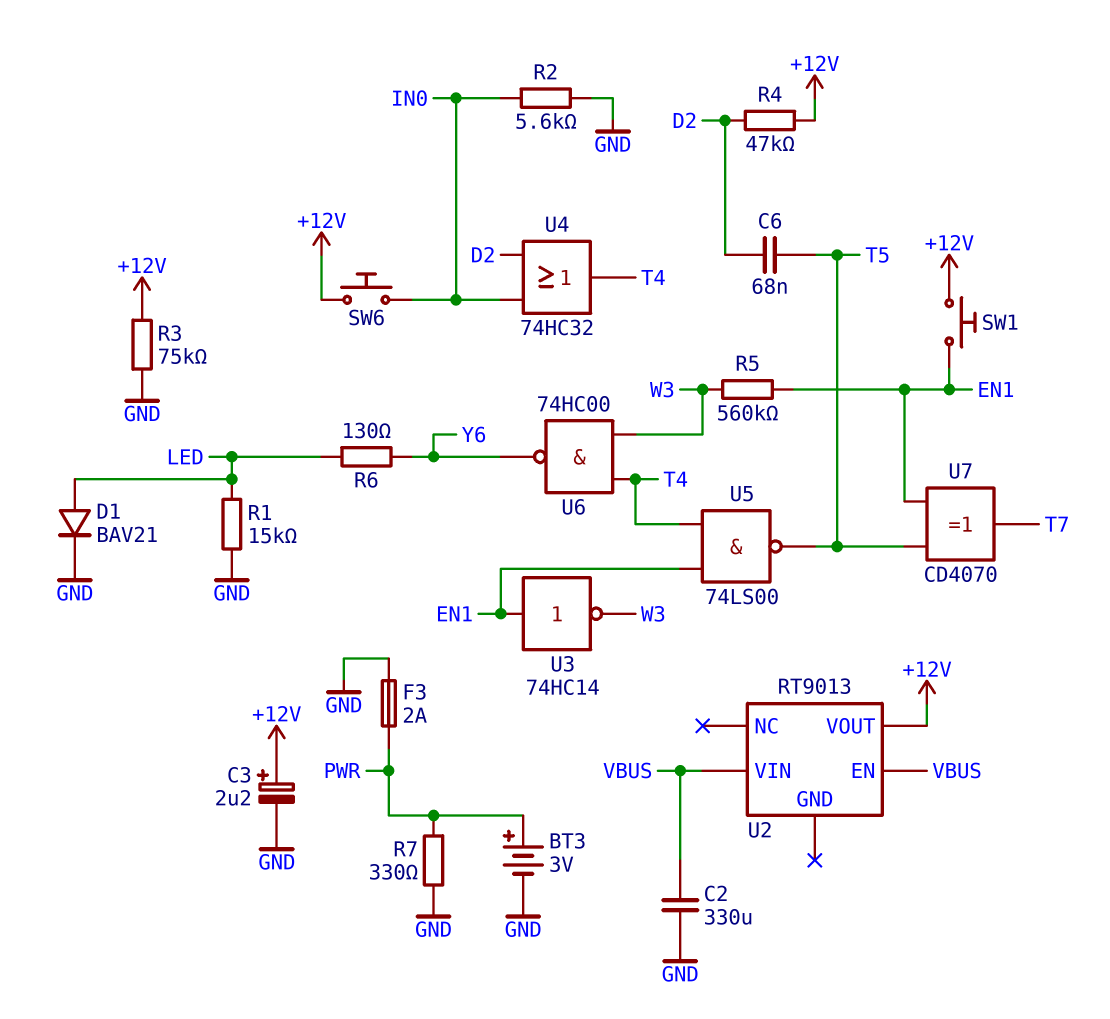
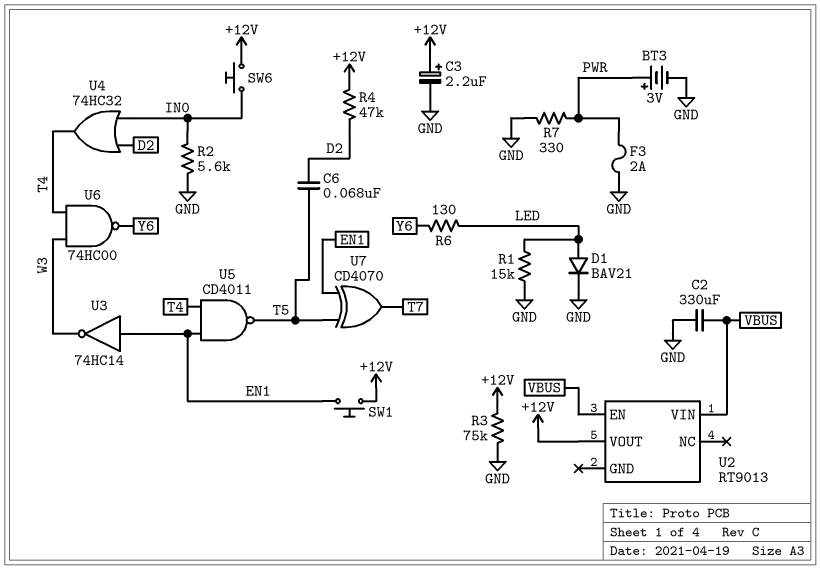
R5: 560k (EN1, W3) -> none
U5: NAND 74LS00 (in EN1, in T4, out T5) -> NAND CD4011 (in EN1, in T4, out T5)

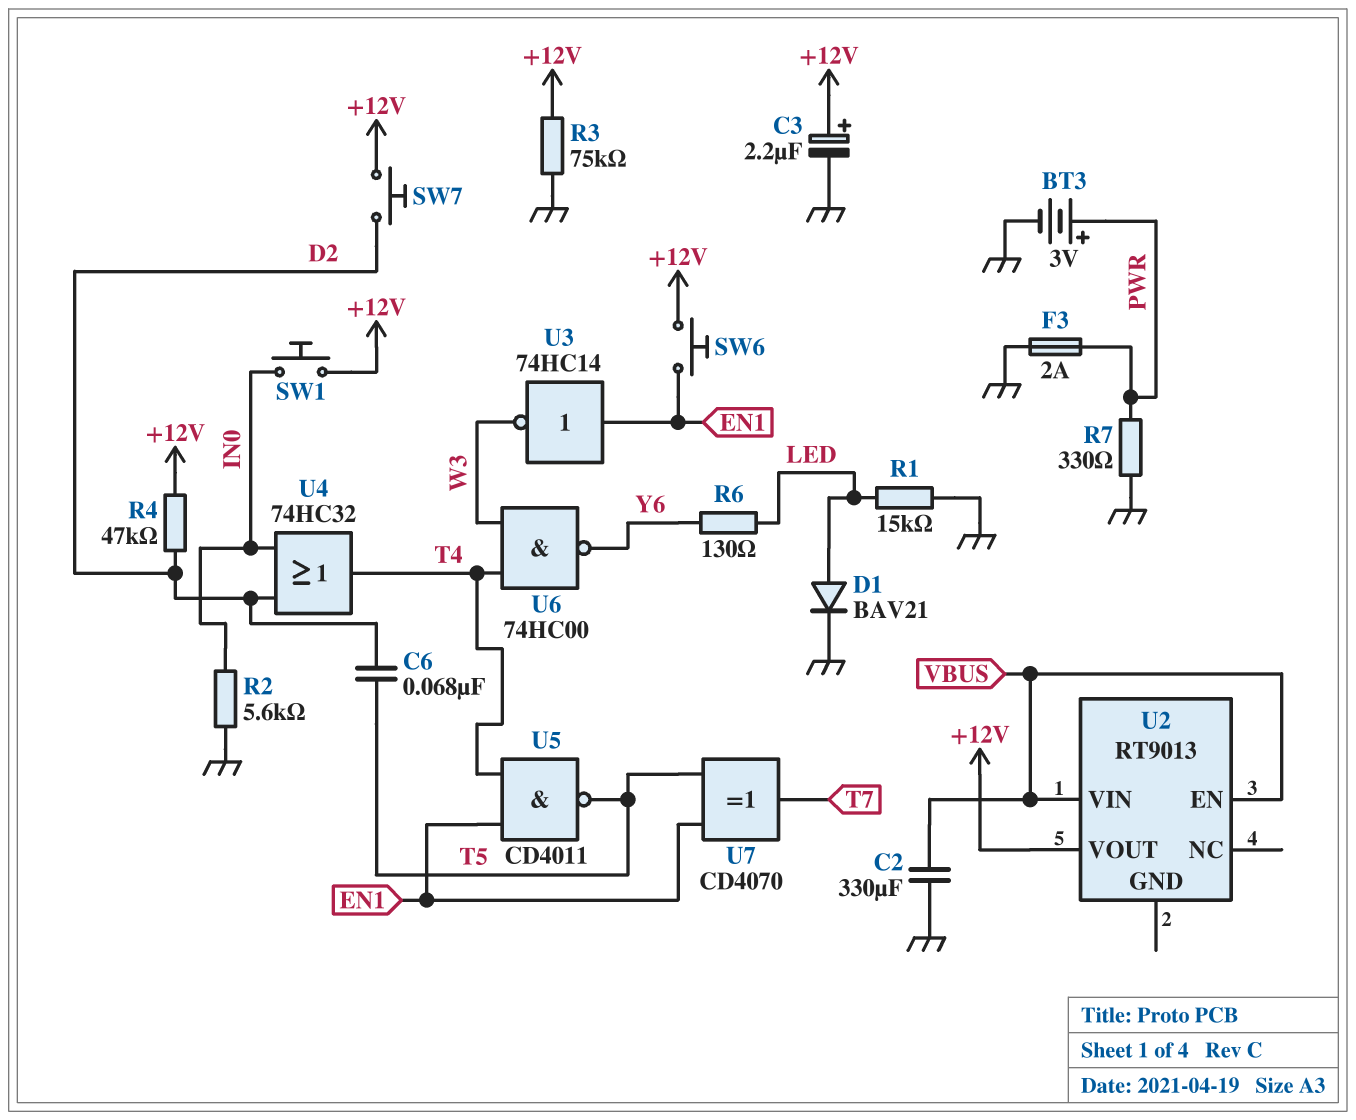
SW1: button (+12V, EN1) -> button (+12V, IN0)
SW6: button (+12V, IN0) -> button (+12V, EN1)
SW7: none -> button (+12V, D2)

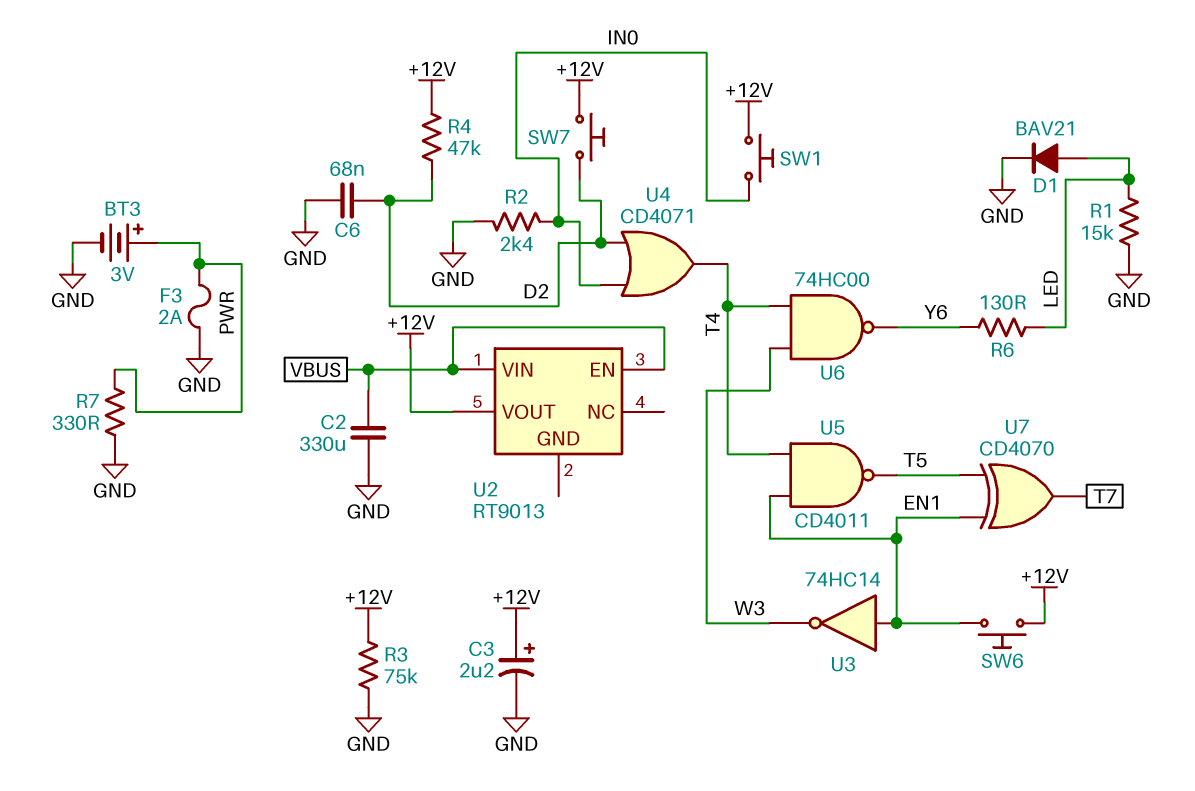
C6: 68nF (D2, T5) -> 68nF (D2, GND)
R2: 5.6k (GND, IN0) -> 2.4k (GND, IN0)
U4: OR 74HC32 (in D2, in IN0, out T4) -> OR CD4071 (in D2, in IN0, out T4)

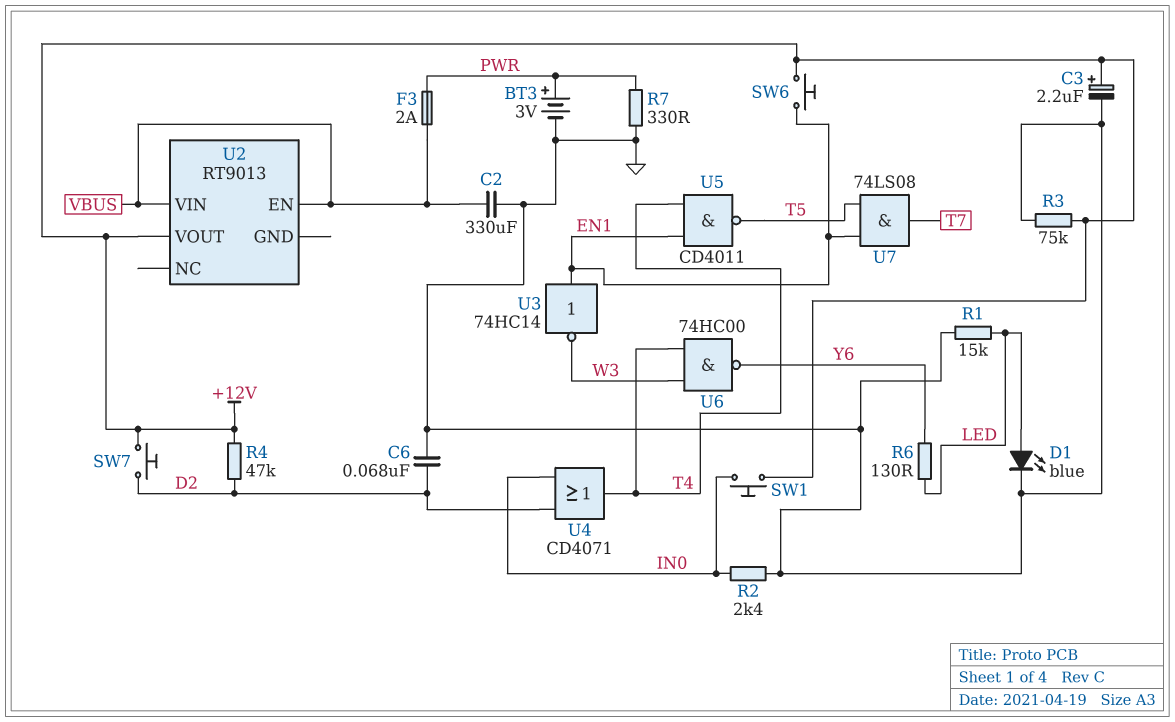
D1: diode BAV21 (A LED, K GND) -> LED blue (A LED, K GND)
F3: 2A (GND, PWR) -> 2A (PWR, VBUS)
U7: XOR CD4070 (in EN1, in T5, out T7) -> AND 74LS08 (in EN1, in T5, out T7)

